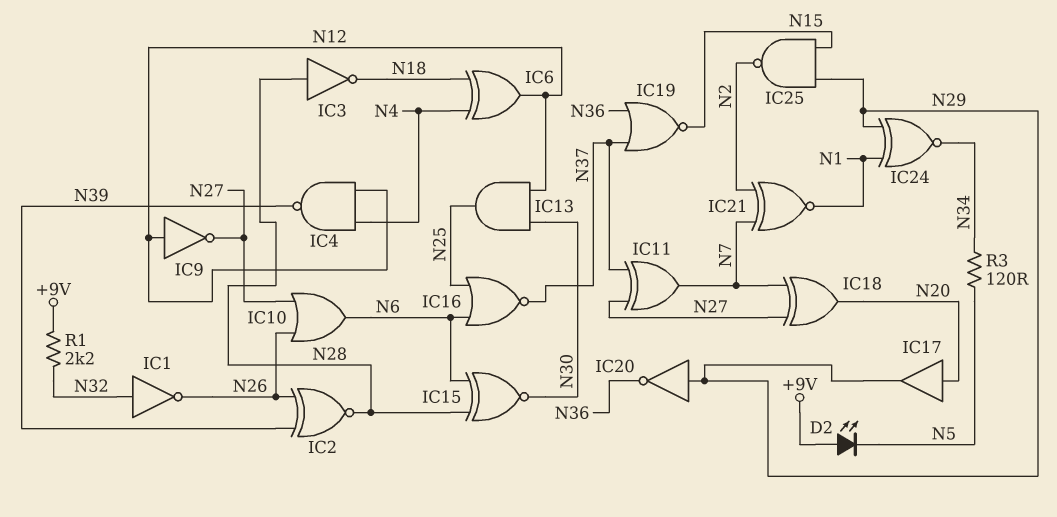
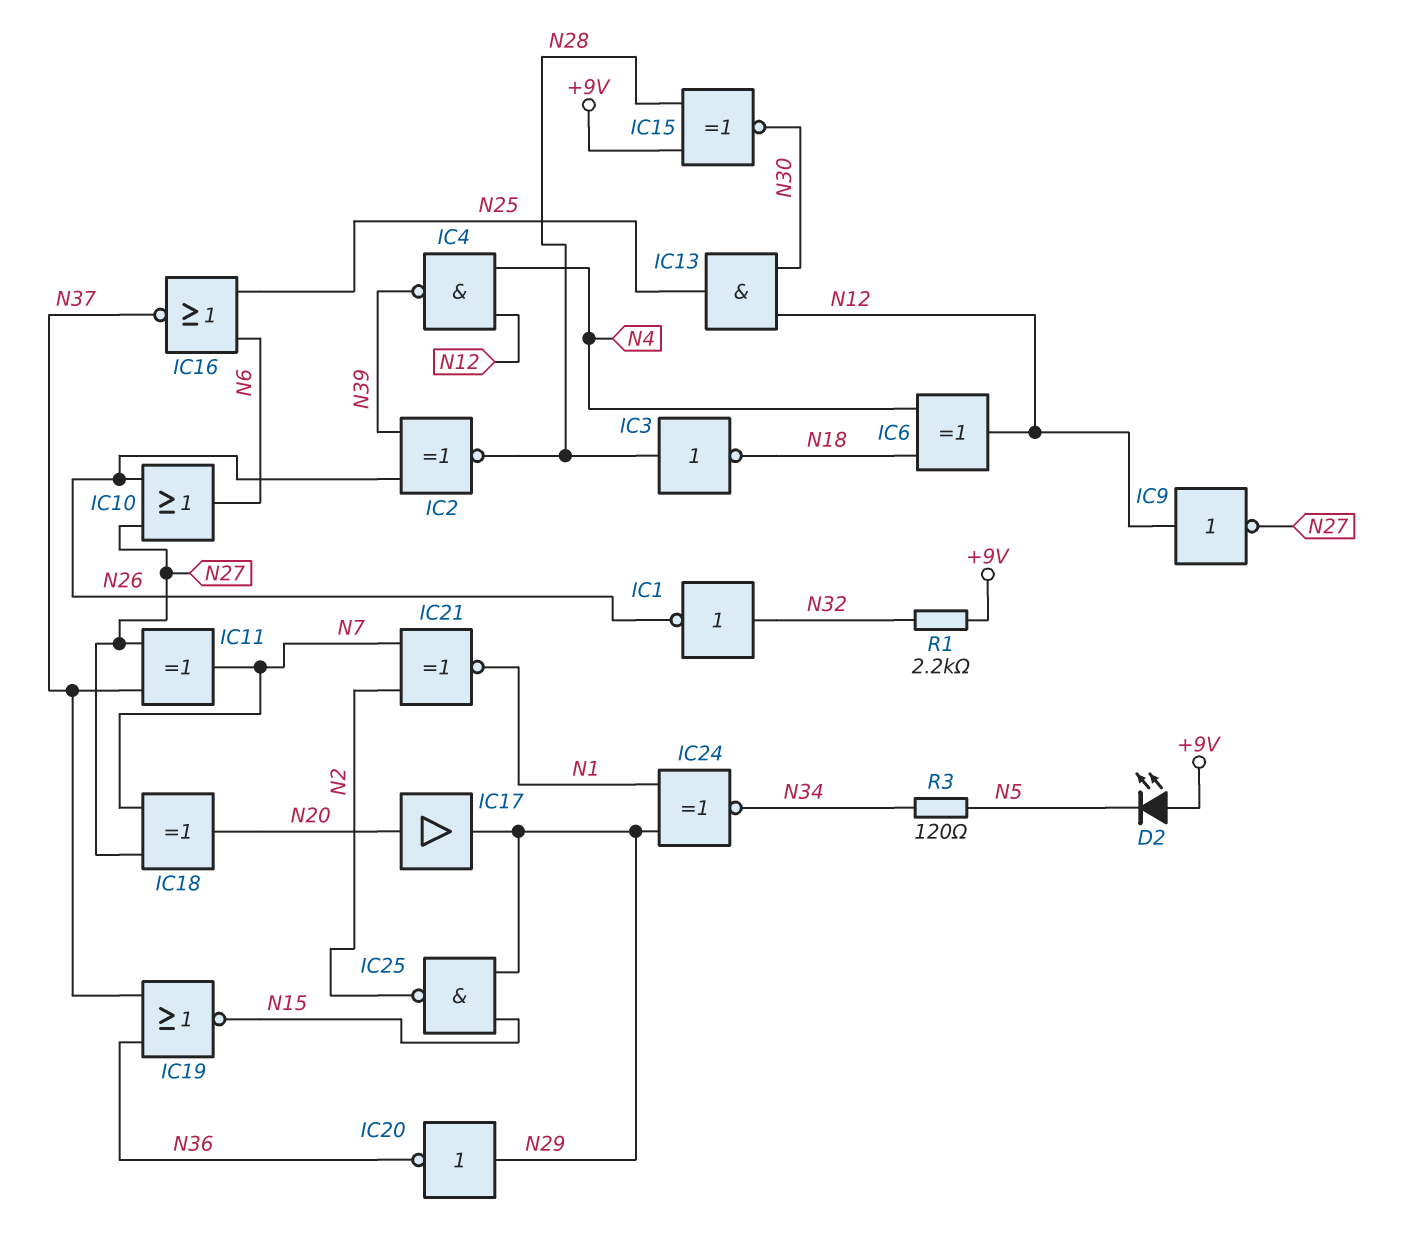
IC15: XNOR (in N6, in N28, out N30) -> XNOR (in +9V, in N28, out N30)

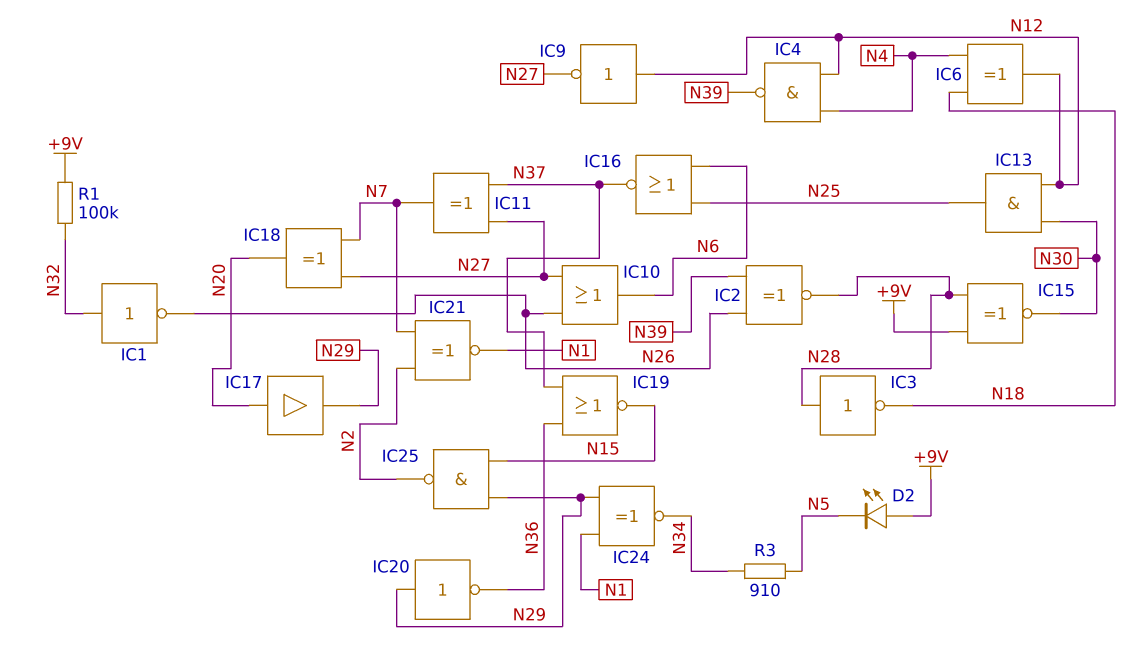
R1: 2.2k (+9V, N32) -> 100k (+9V, N32)
R3: 120 (N5, N34) -> 910 (N5, N34)

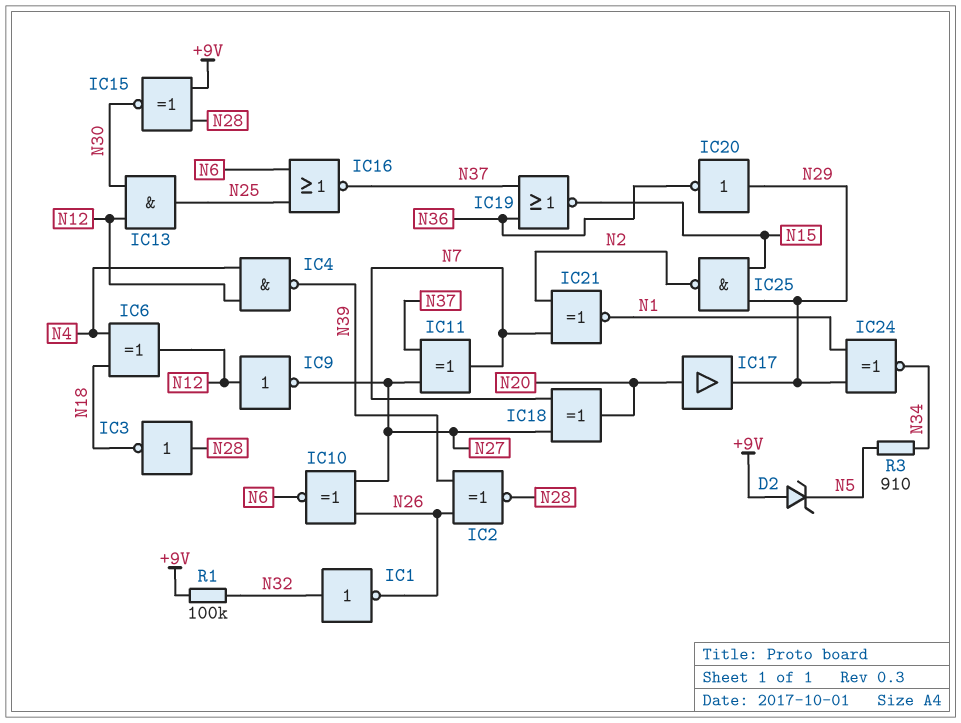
D2: LED (A +9V, K N5) -> zener (A +9V, K N5)
IC10: OR (in N26, in N27, out N6) -> XNOR (in N26, in N27, out N6)

